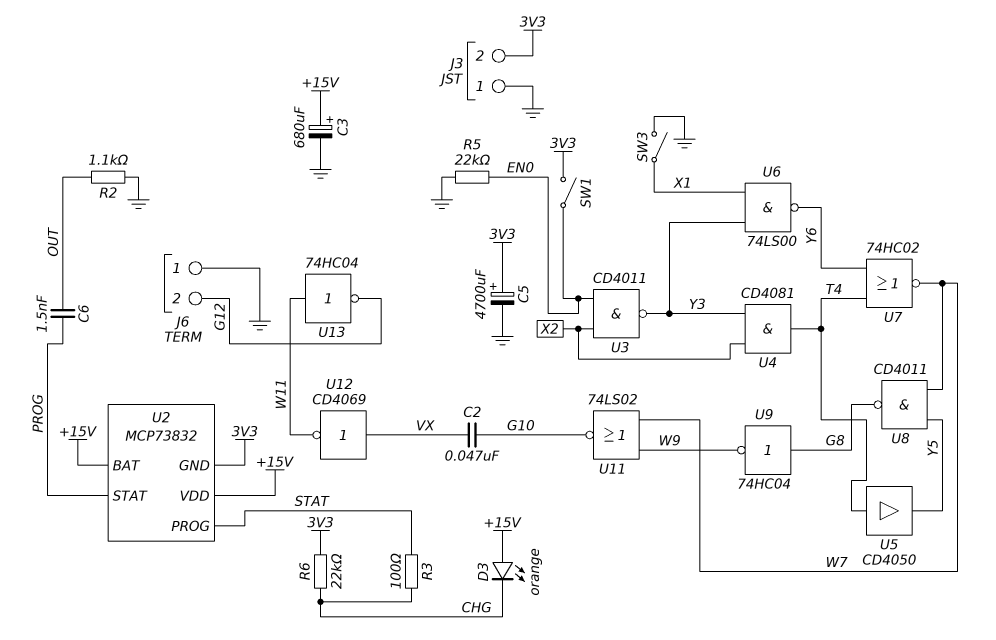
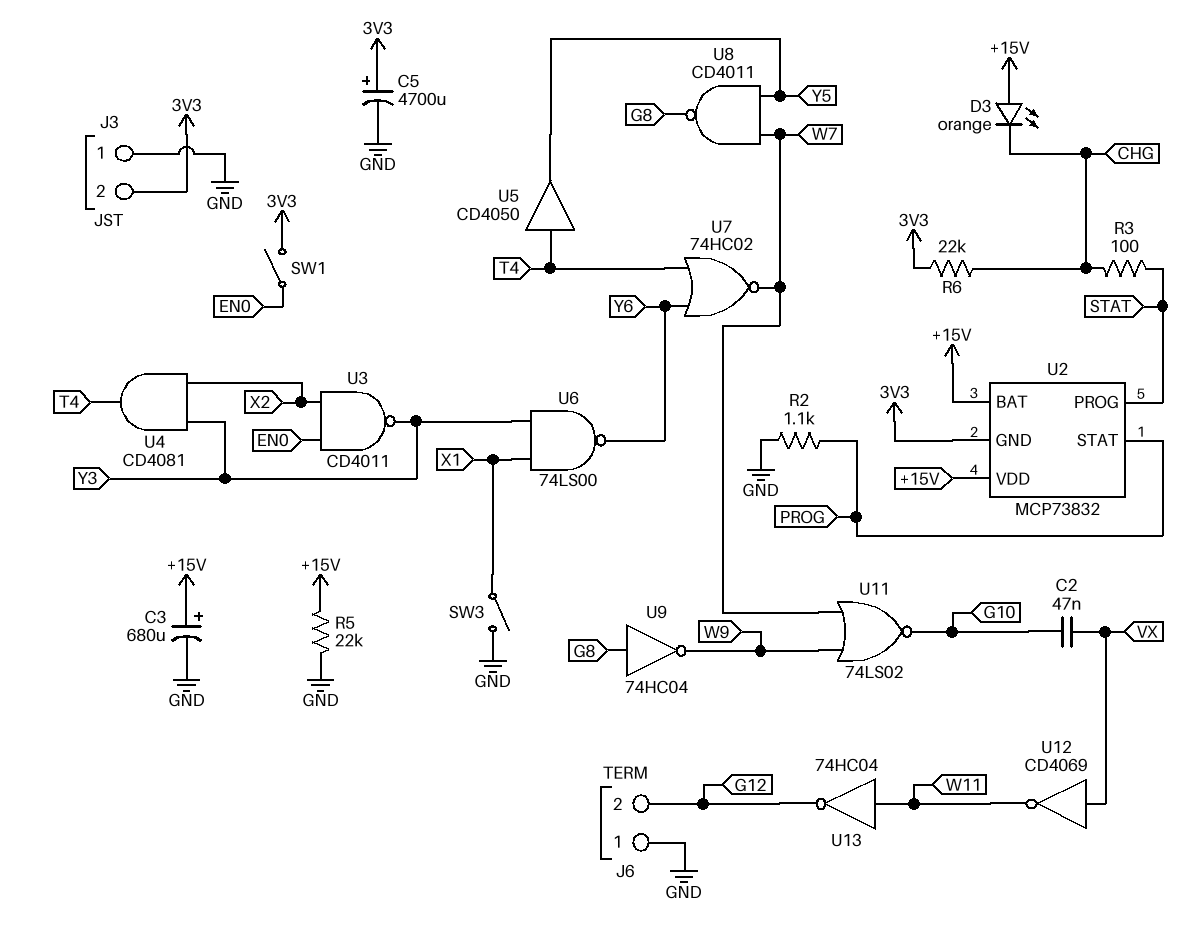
C6: 1.5nF (OUT, PROG) -> none
R2: 1.1k (GND, OUT) -> 1.1k (GND, PROG)
R5: 22k (EN0, GND) -> 22k (+15V, GND)

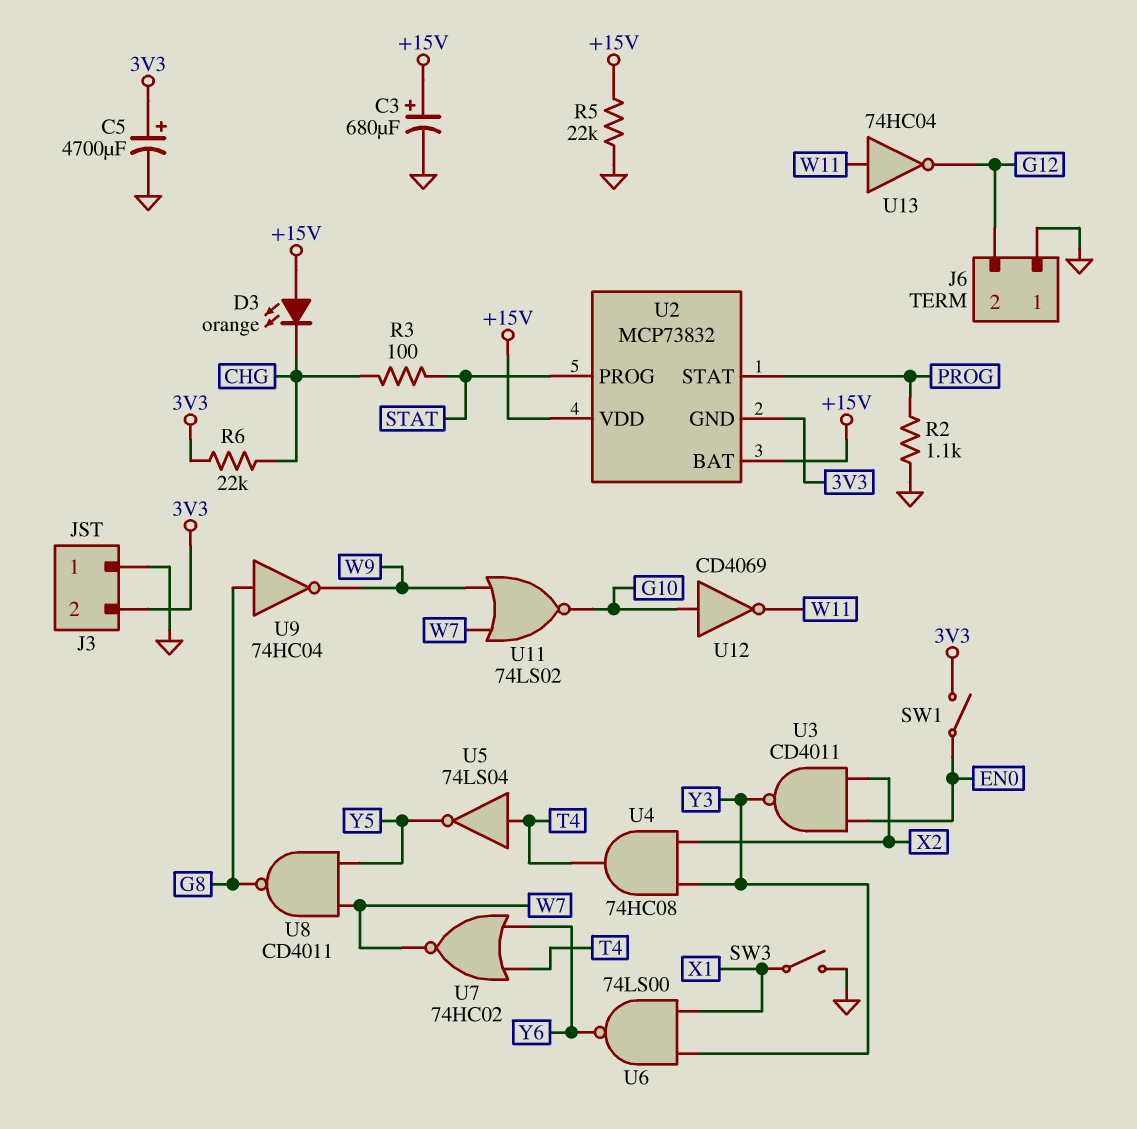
C2: 47nF (G10, VX) -> none
U4: AND CD4081 (in X2, in Y3, out T4) -> AND 74HC08 (in X2, in Y3, out T4)
U5: buffer CD4050 (in T4, out Y5) -> NOT 74LS04 (in T4, out Y5)
U12: NOT CD4069 (in VX, out W11) -> NOT CD4069 (in G10, out W11)

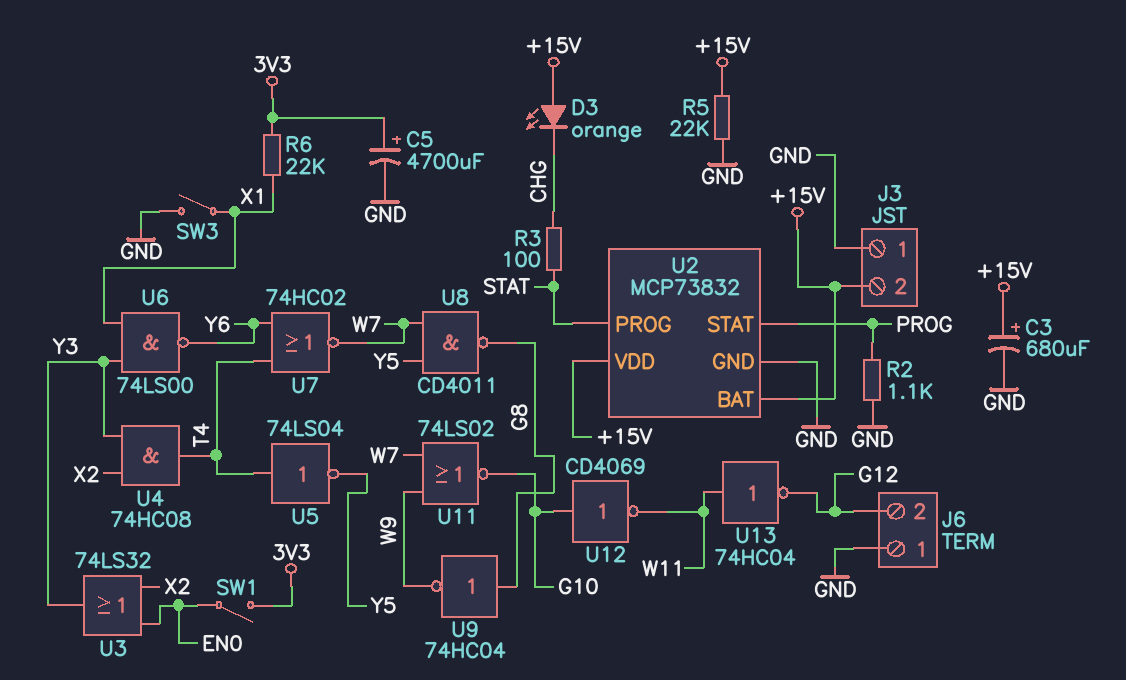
J3 pin 2: 3V3 -> +15V
R6: 22k (3V3, CHG) -> 22k (3V3, X1)
U2 pin GND: 3V3 -> GND
U3: NAND CD4011 (in EN0, in X2, out Y3) -> OR 74LS32 (in EN0, in X2, out Y3)

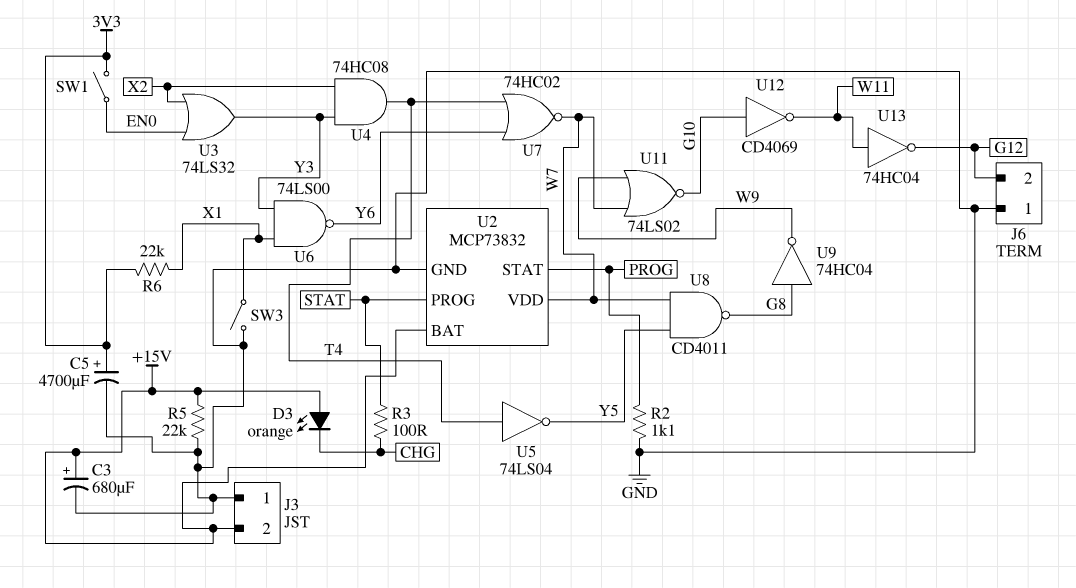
U2 pin VDD: +15V -> W7

